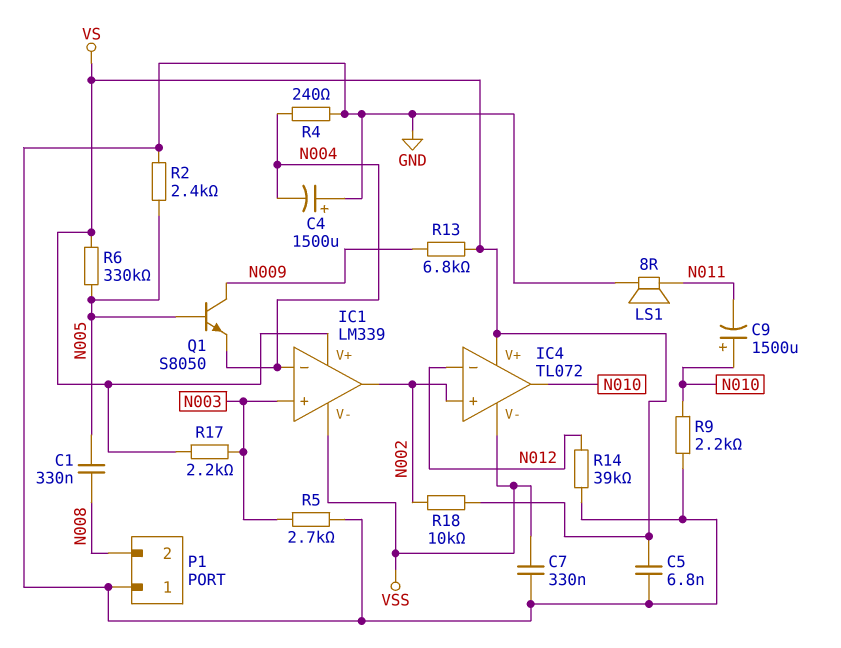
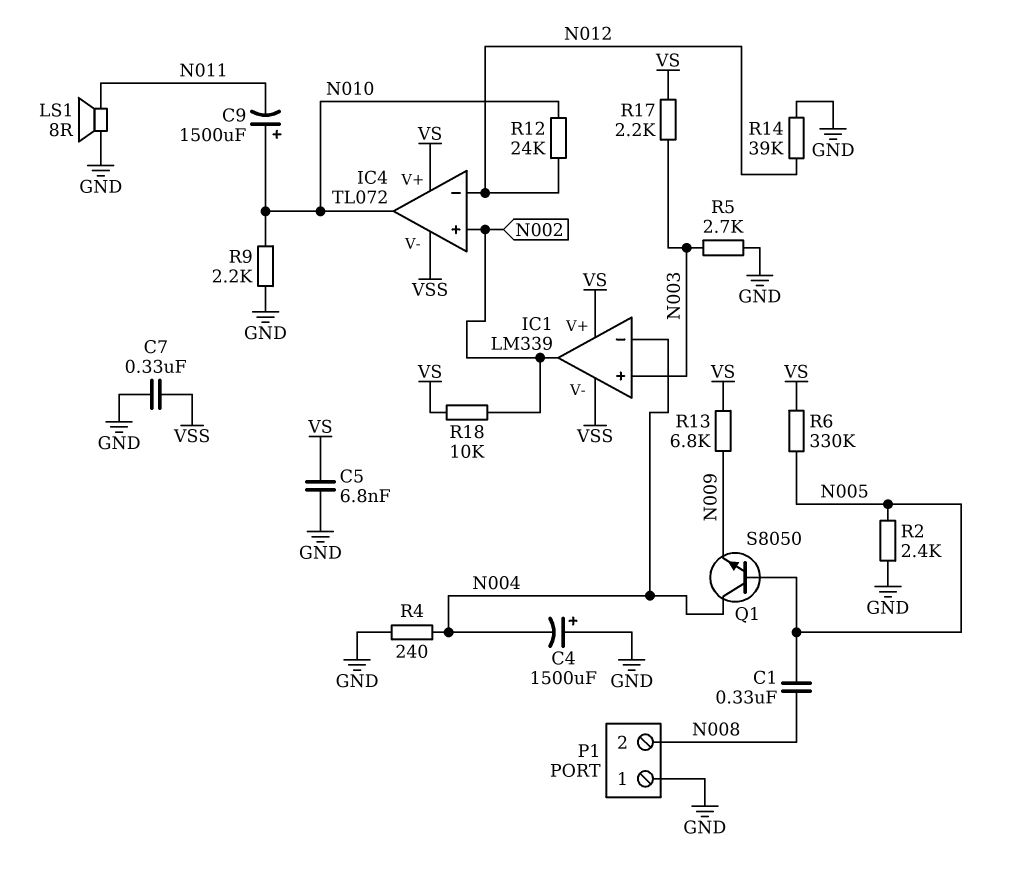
Q1: NPN S8050 (B N005, C N009, E N004) -> NPN S8050 (B N005, C N004, E N009)
R12: none -> 24k (N010, N012)

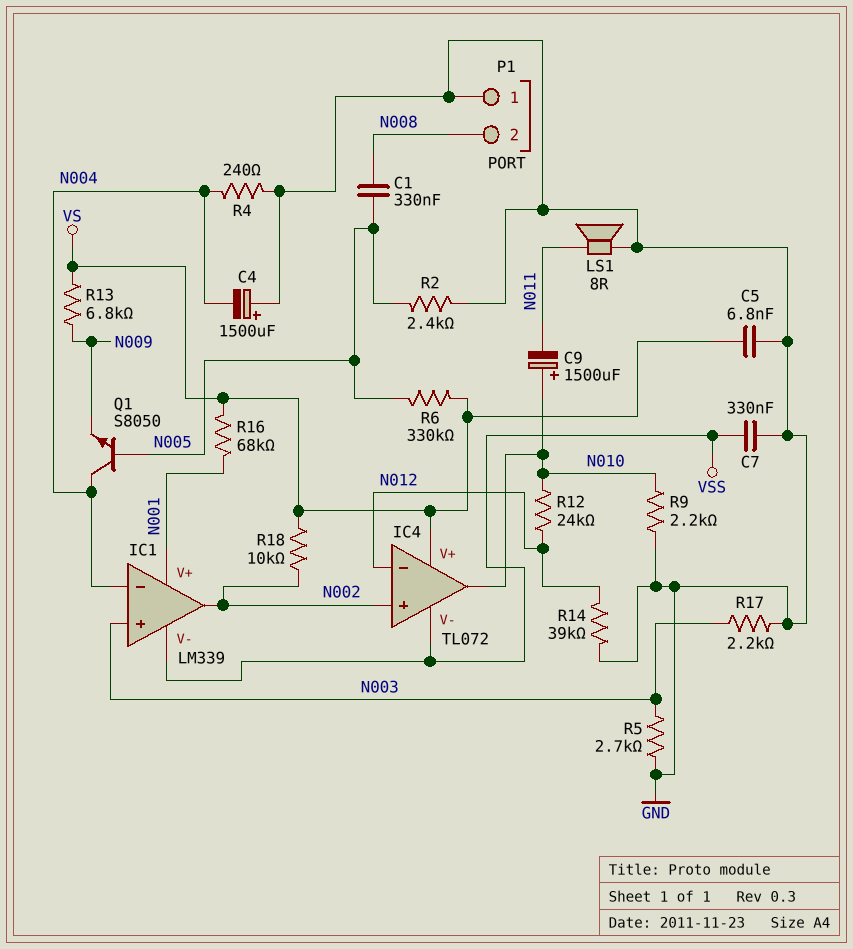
IC1 pin V+: VS -> N001
R16: none -> 68k (N001, VS)
R17: 2.2k (N003, VS) -> 2.2k (GND, N003)

